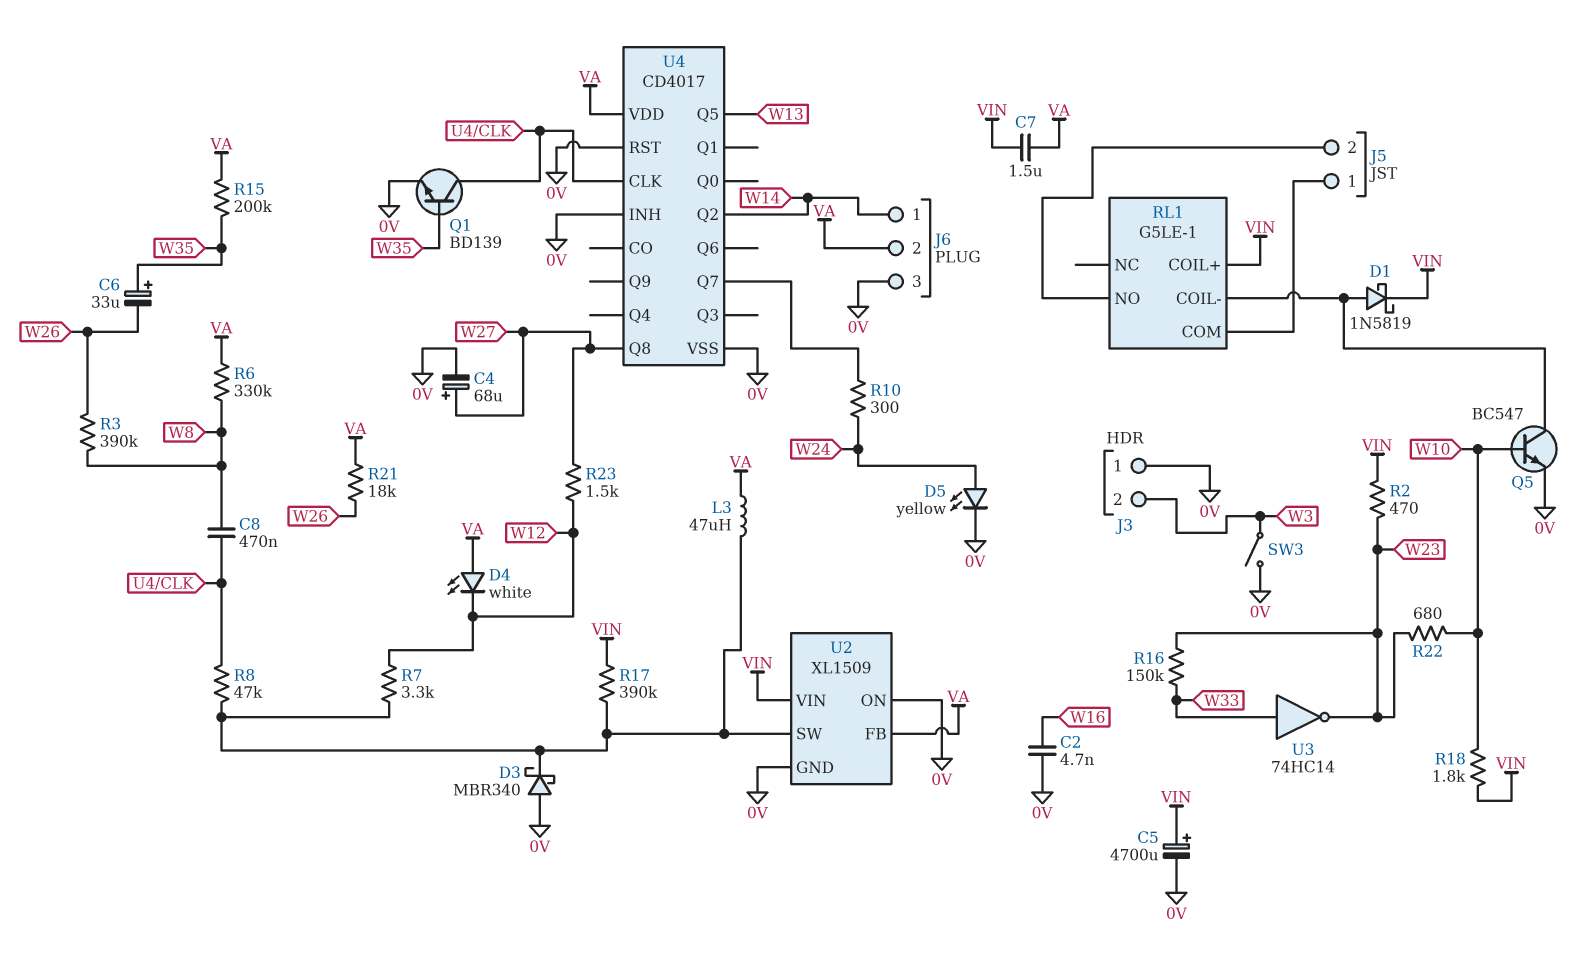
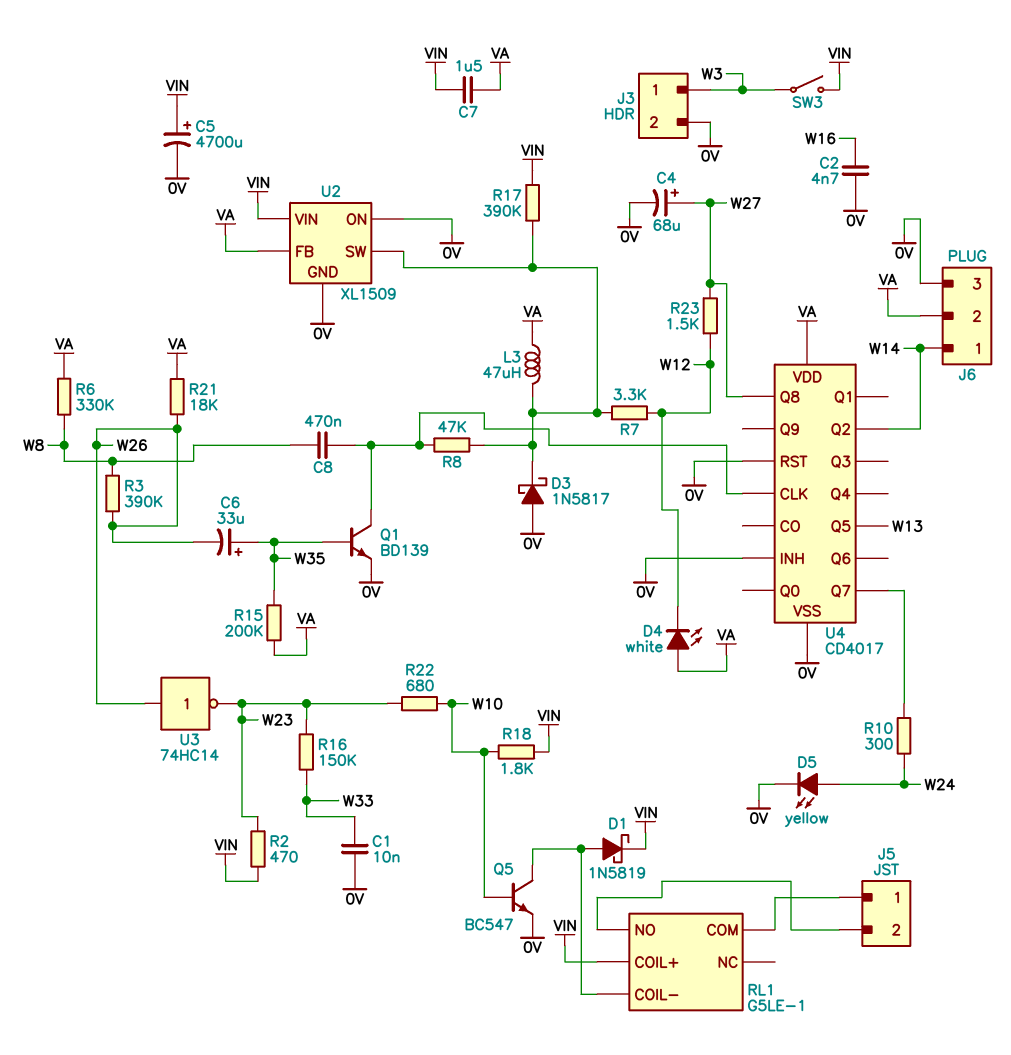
C1: none -> 10nF (0V, W33)
D3: schottky MBR340 (A 0V, K U2/SW) -> schottky 1N5817 (A 0V, K U2/SW)
J3 pin 1: 0V -> W3
J3 pin 2: W3 -> 0V
SW3: switch (0V, W3) -> switch (VIN, W3)
U3: NOT 74HC14 (in W33, out W23) -> NOT 74HC14 (in W26, out W23)

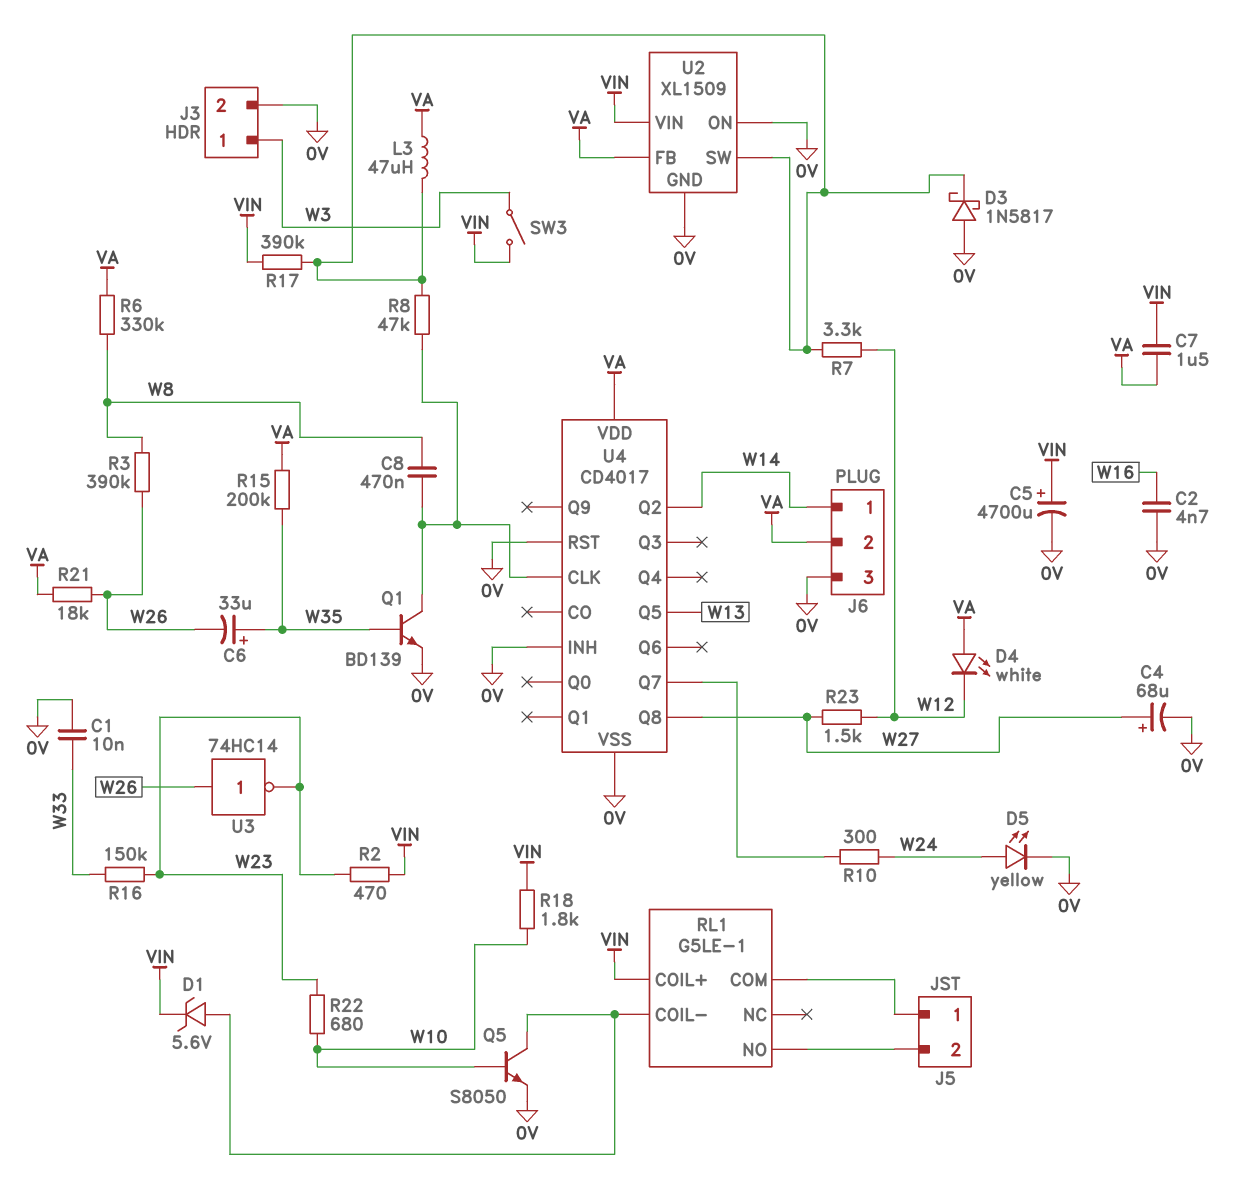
D1: schottky 1N5819 (A RL1/COIL-, K VIN) -> zener 5.6V (A RL1/COIL-, K VIN)
Q5: NPN BC547 (B W10, C RL1/COIL-, E 0V) -> NPN S8050 (B W10, C RL1/COIL-, E 0V)

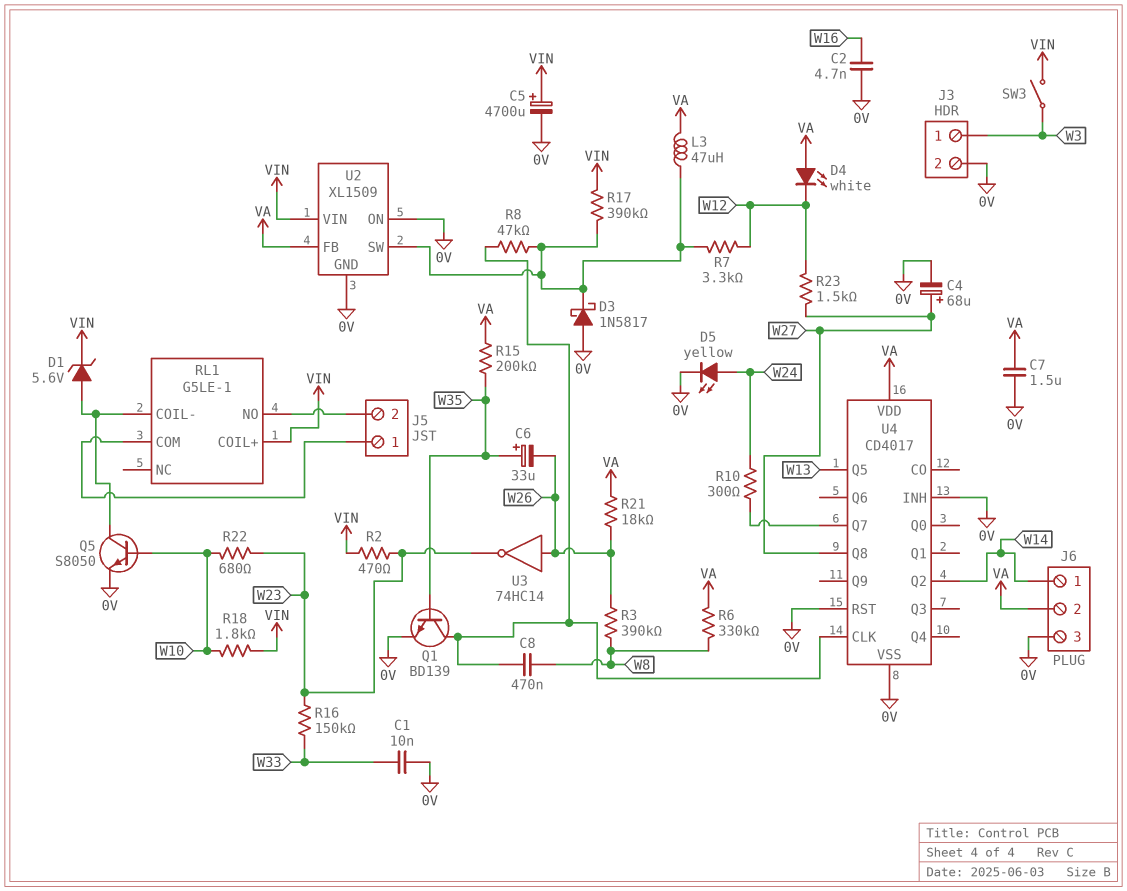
C7: 1.5uF (VA, VIN) -> 1.5uF (0V, VA)

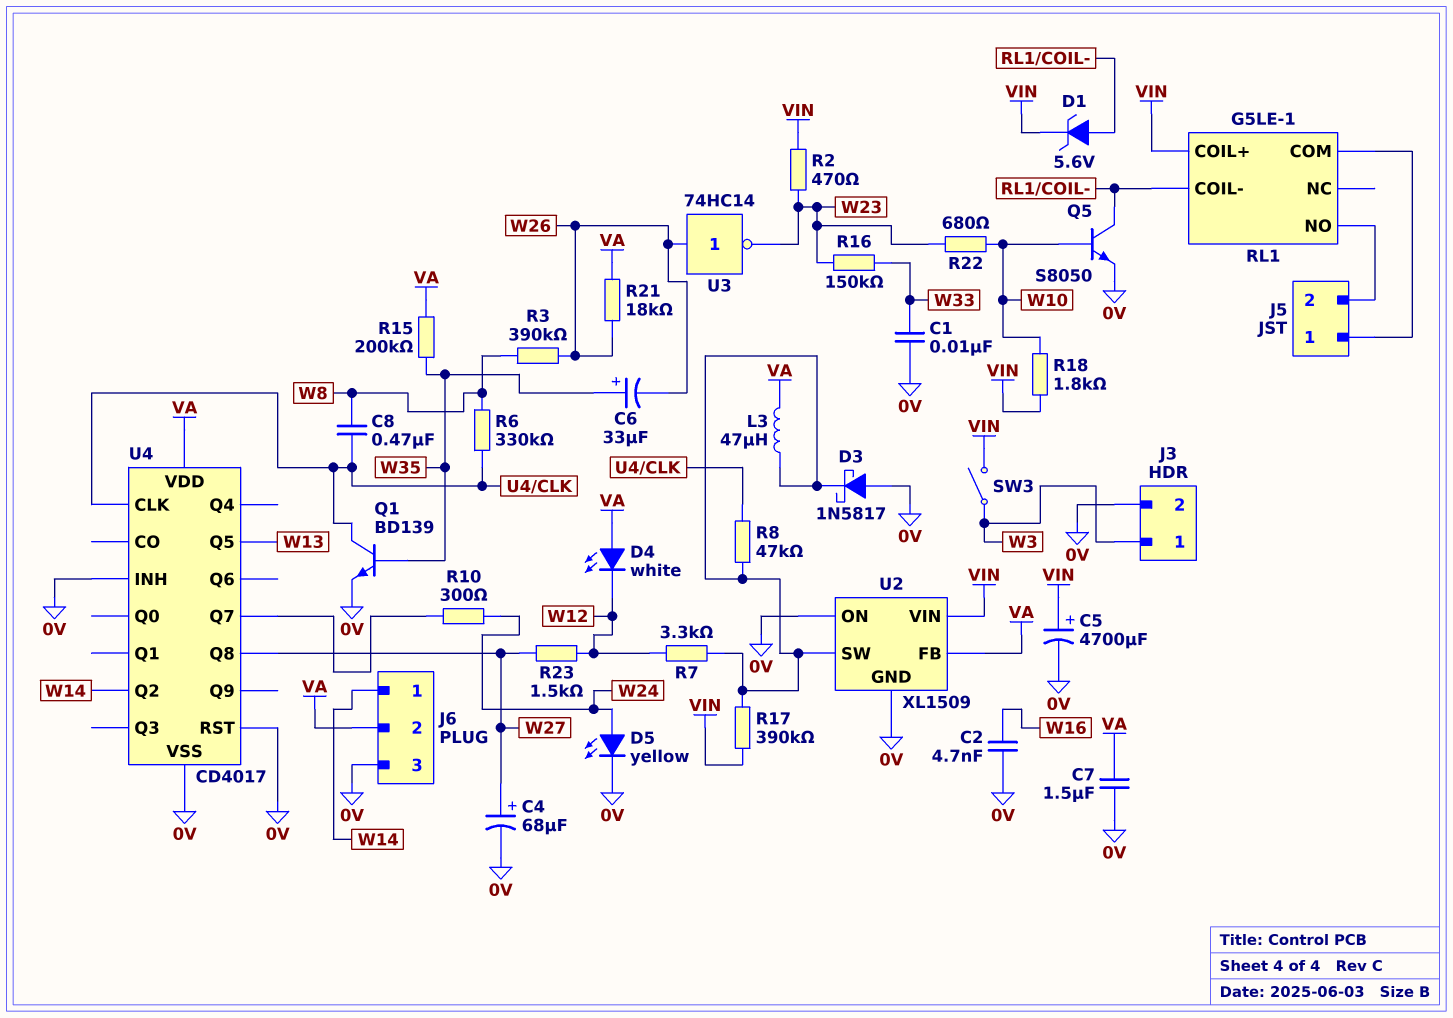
R6: 330k (VA, W8) -> 330k (U4/CLK, W8)

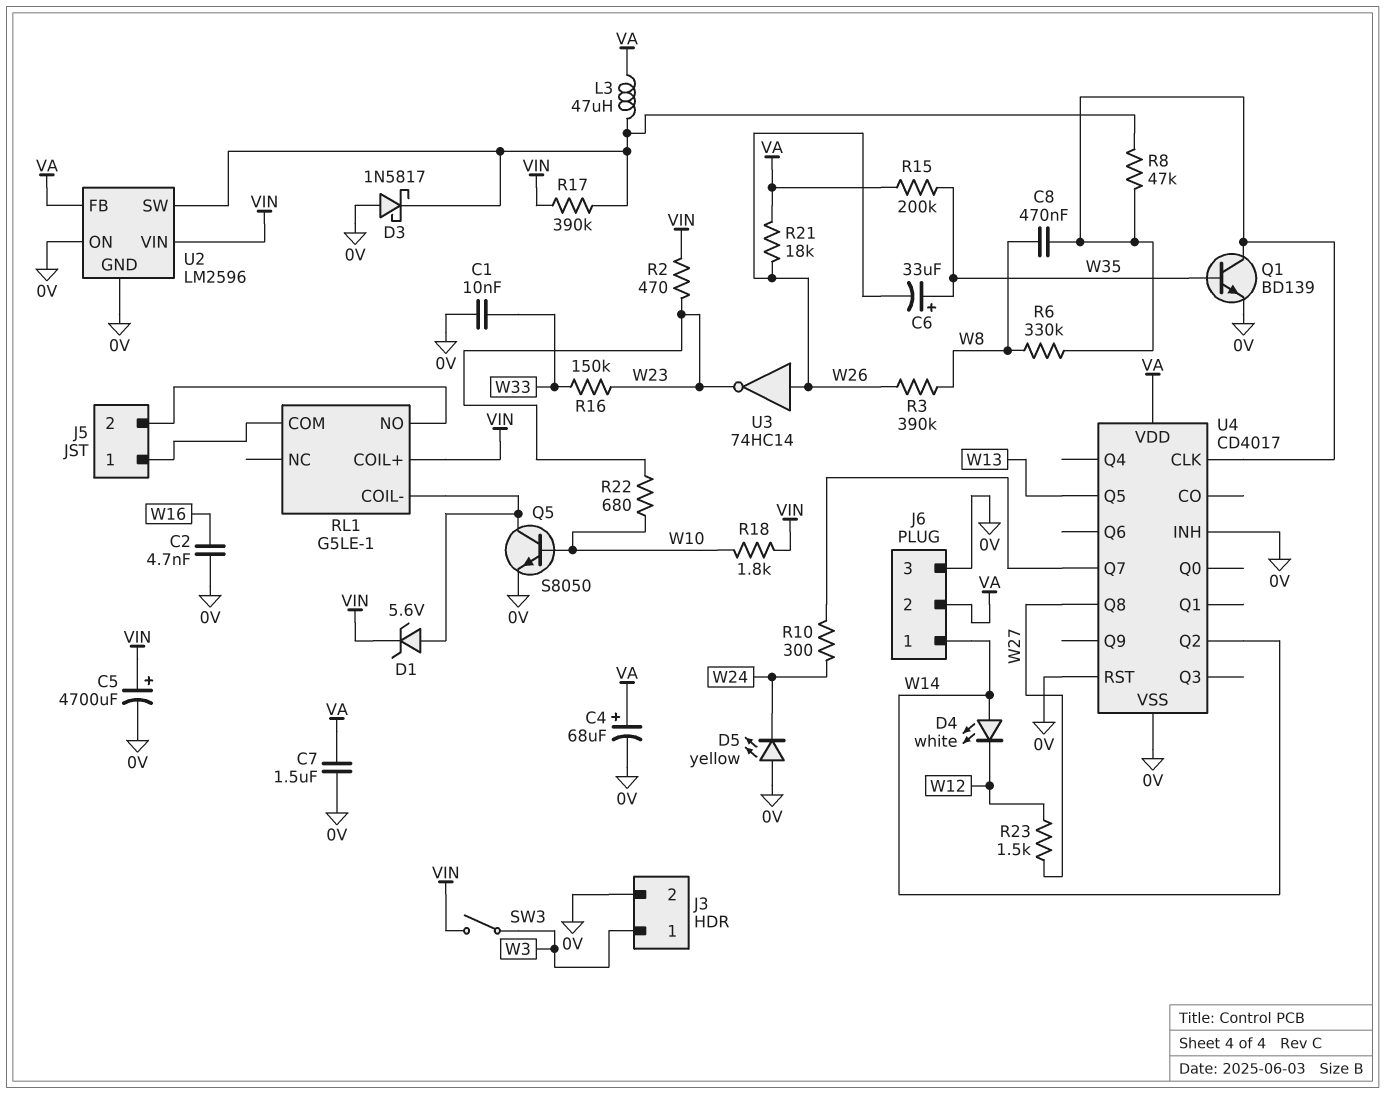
C4: 68uF (plus W27, minus 0V) -> 68uF (plus VA, minus 0V)
D4: LED white (A VA, K W12) -> LED white (A W14, K W12)
D5: LED yellow (A W24, K 0V) -> LED yellow (A 0V, K W24)
R7: 3.3k (U2/SW, W12) -> none
U2: XL1509 -> LM2596

